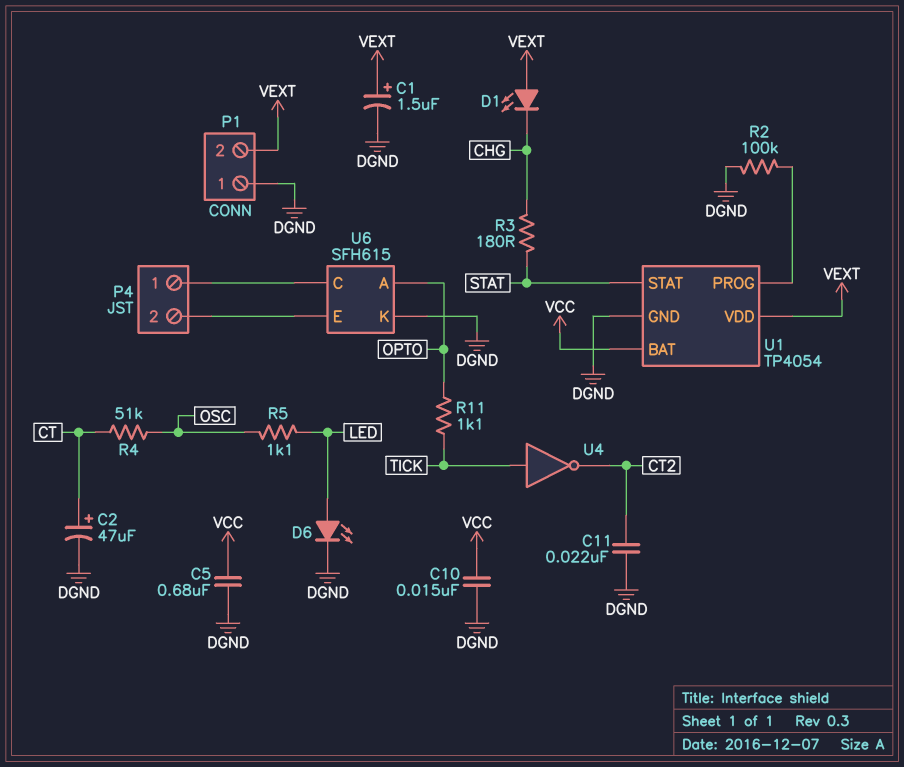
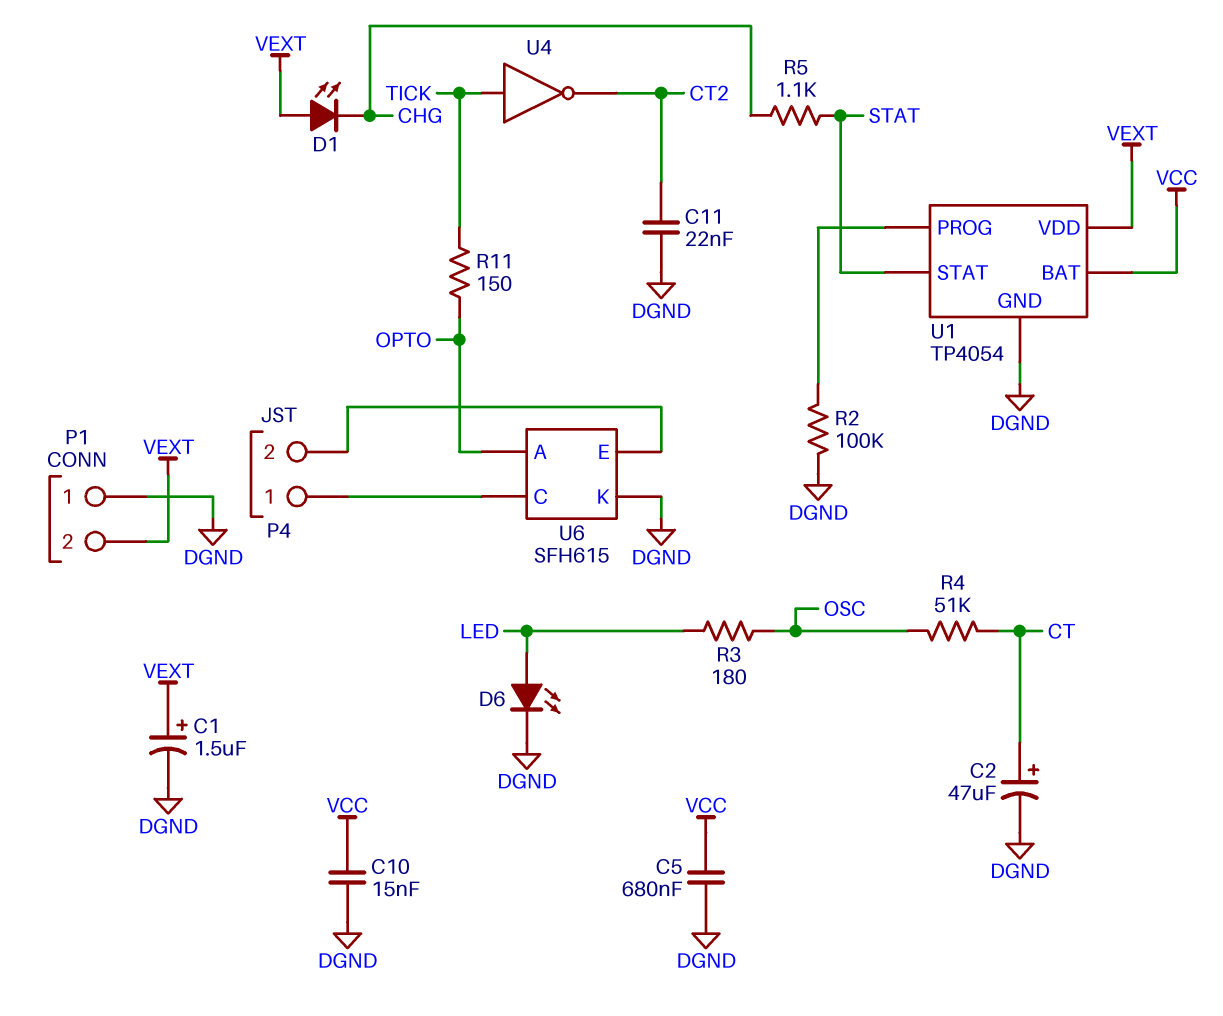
R3: 180 (CHG, STAT) -> 180 (LED, OSC)
R5: 1.1k (LED, OSC) -> 1.1k (CHG, STAT)
R11: 1.1k (OPTO, TICK) -> 150 (OPTO, TICK)

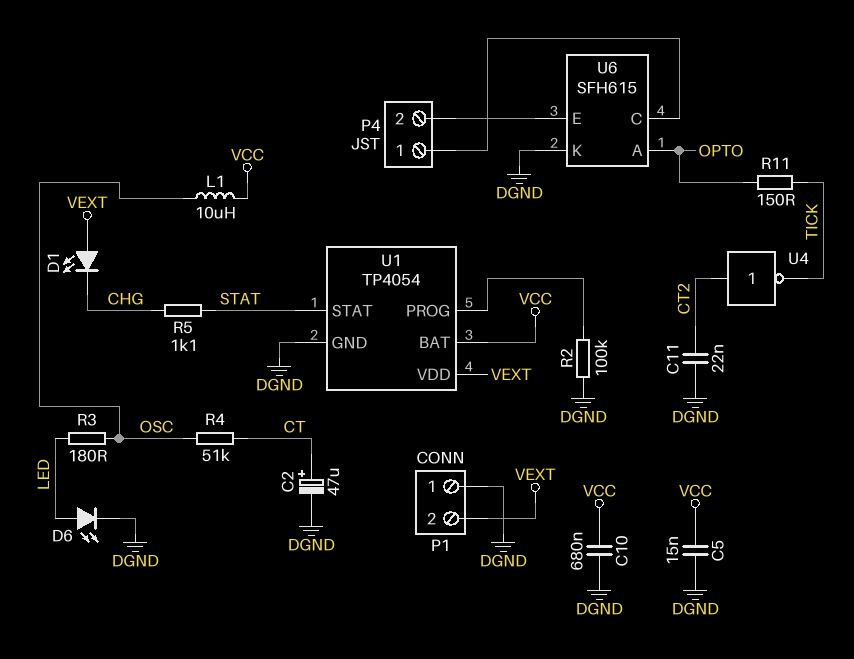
C1: 1.5uF (plus VEXT, minus DGND) -> none
C5: 680nF (DGND, VCC) -> 15nF (DGND, VCC)
C10: 15nF (DGND, VCC) -> 680nF (DGND, VCC)
L1: none -> 10uH (OSC, VCC)
U4: NOT (in TICK, out CT2) -> NOT (in CT2, out TICK)

